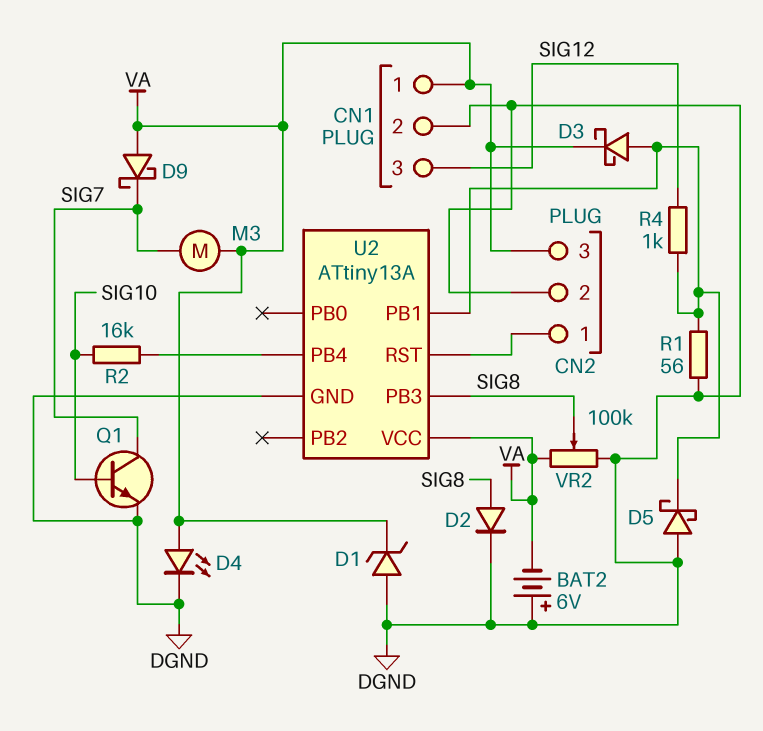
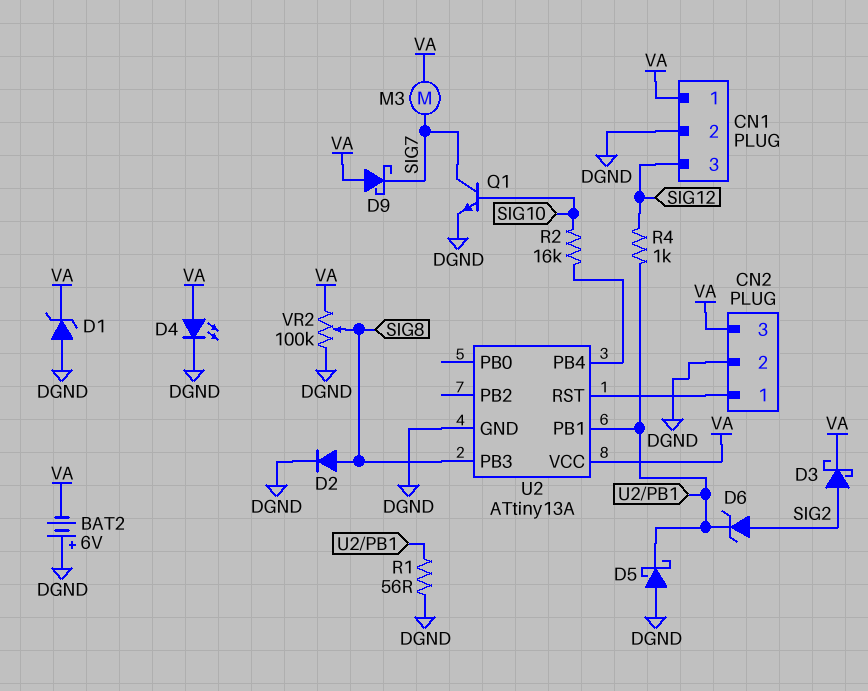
D3: schottky (A U2/PB1, K VA) -> schottky (A SIG2, K VA)
D6: none -> zener (A SIG2, K U2/PB1)

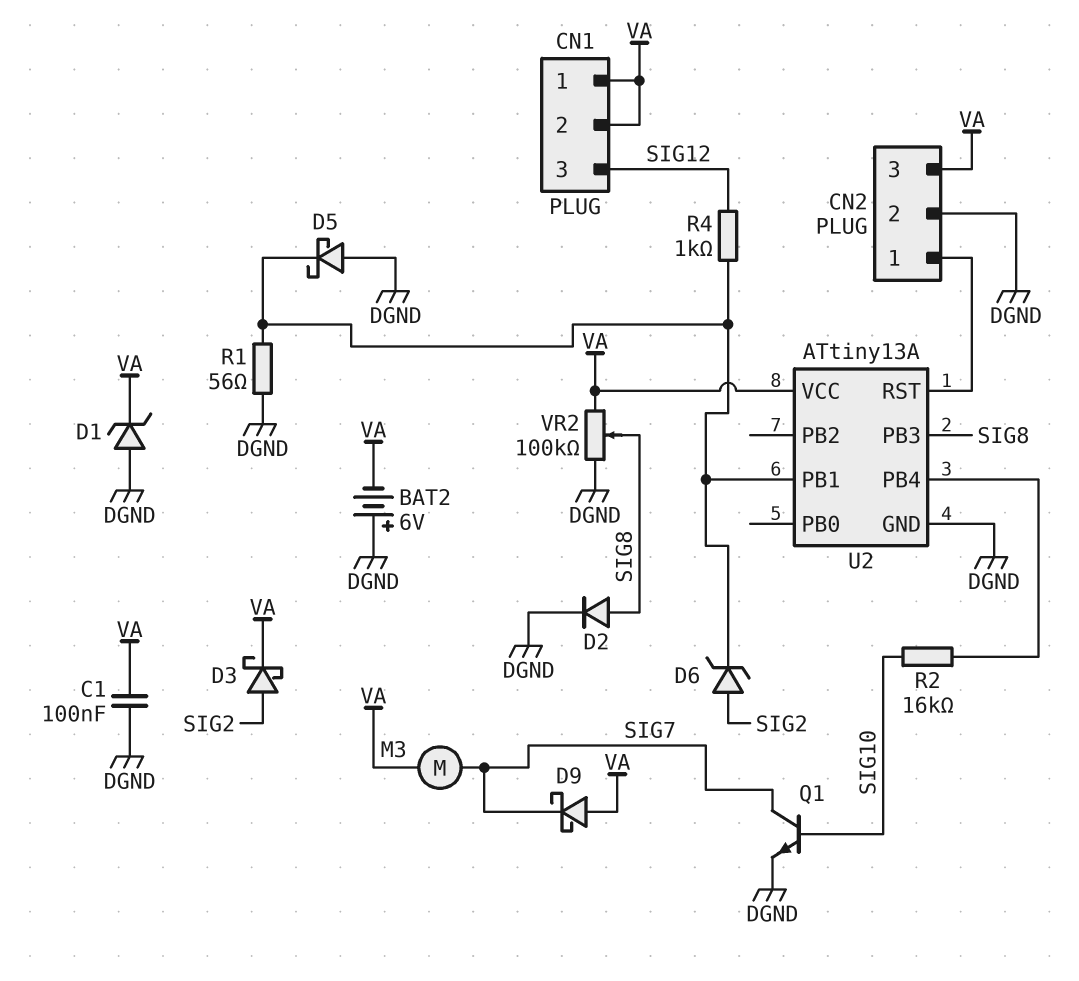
C1: none -> 100nF (DGND, VA)
CN1 pin 2: DGND -> VA
D4: LED (A VA, K DGND) -> none

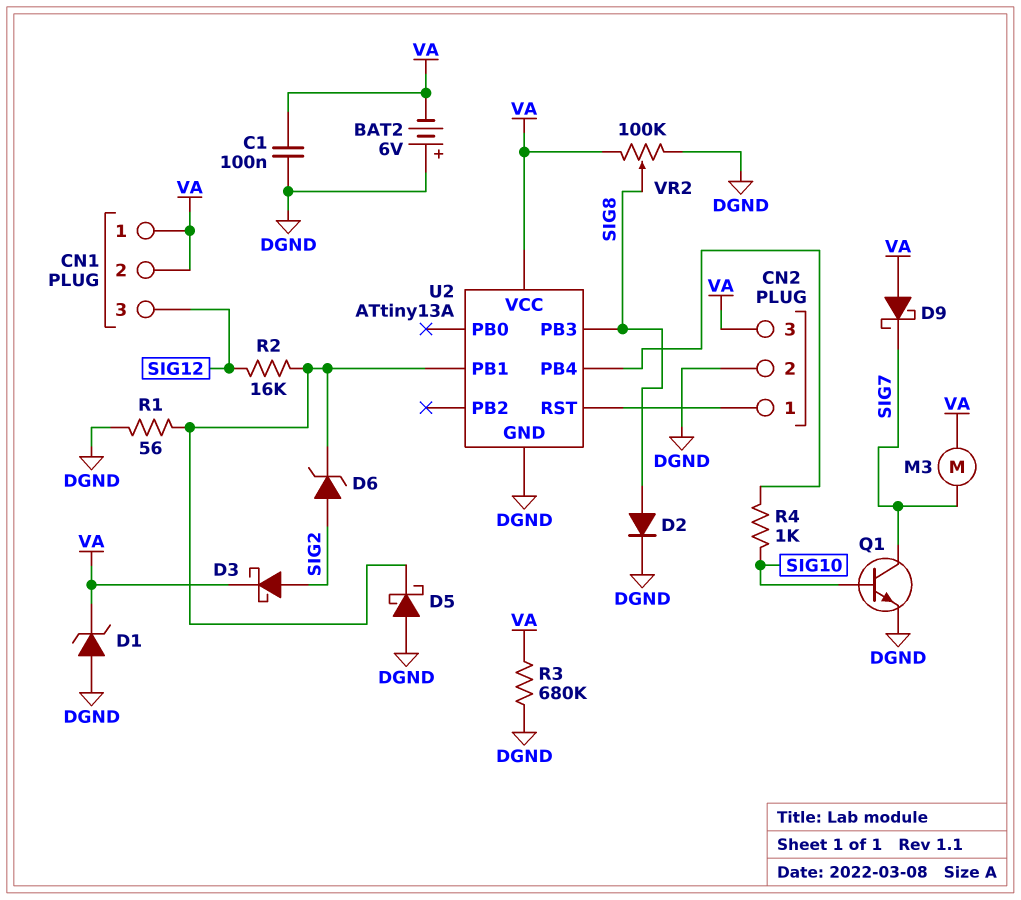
R2: 16k (SIG10, U2/PB4) -> 16k (SIG12, U2/PB1)
R3: none -> 680k (DGND, VA)
R4: 1k (SIG12, U2/PB1) -> 1k (SIG10, U2/PB4)

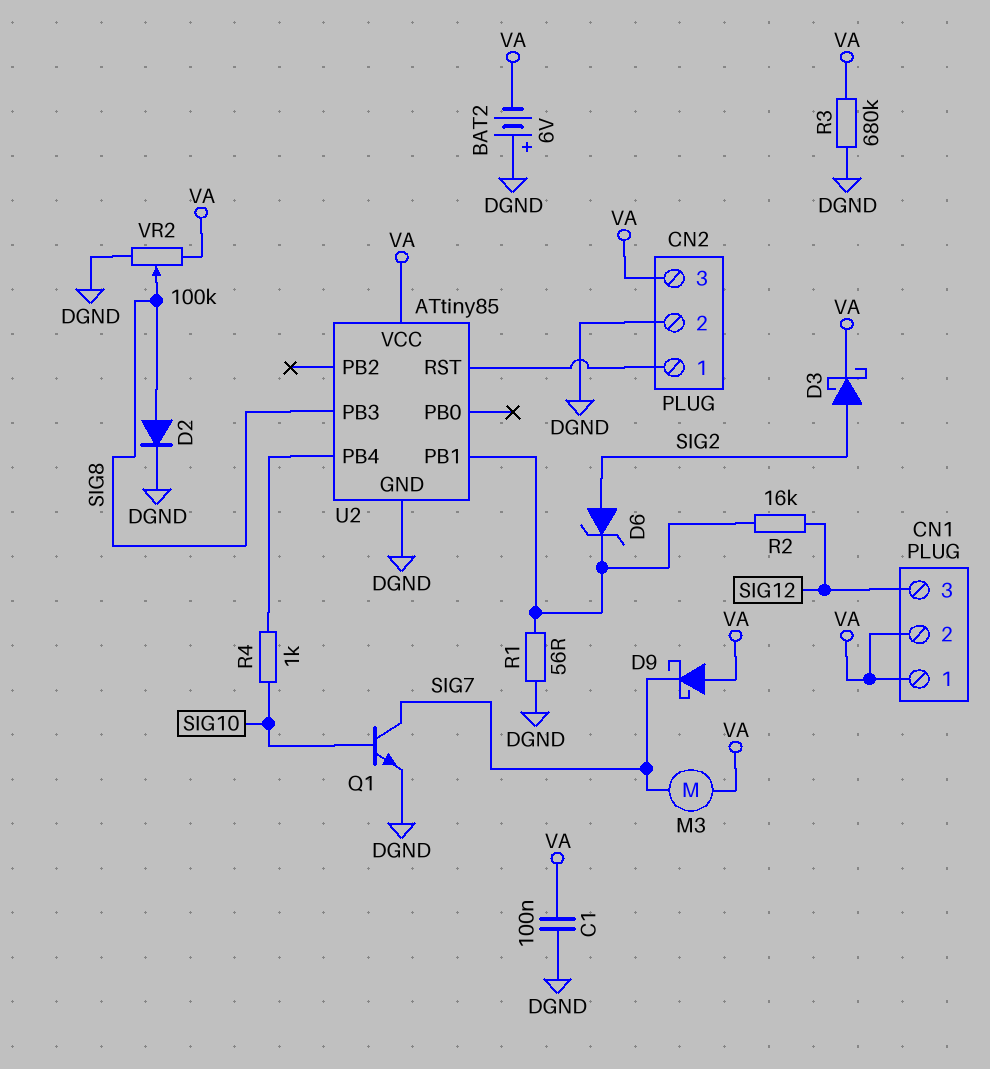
D1: zener (A DGND, K VA) -> none
D5: schottky (A DGND, K U2/PB1) -> none
U2: ATtiny13A -> ATtiny85

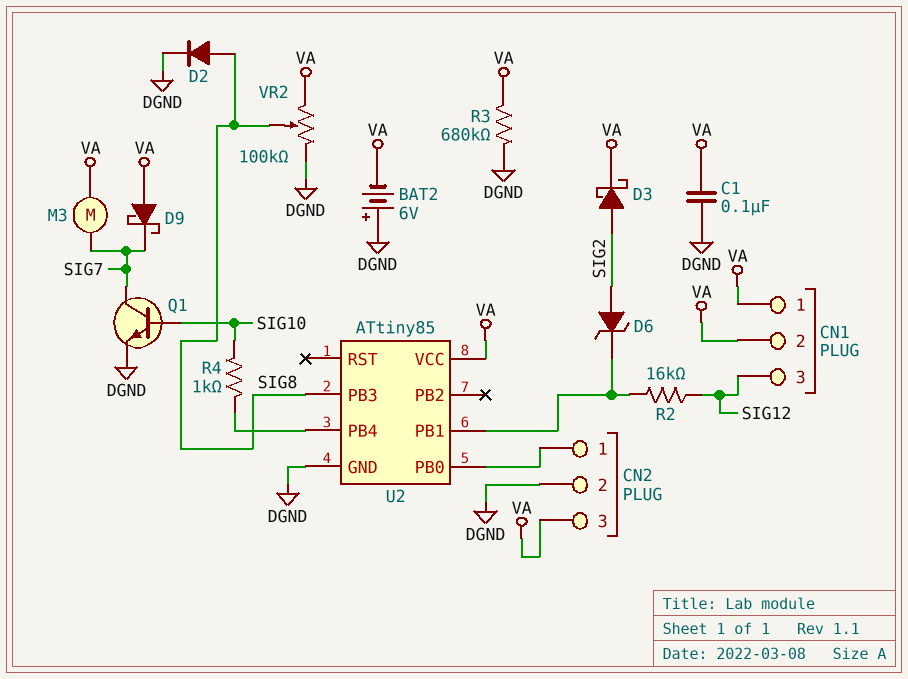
R1: 56 (DGND, U2/PB1) -> none
U2 pin PB0: none -> CN2/1
U2 pin RST: CN2/1 -> none

